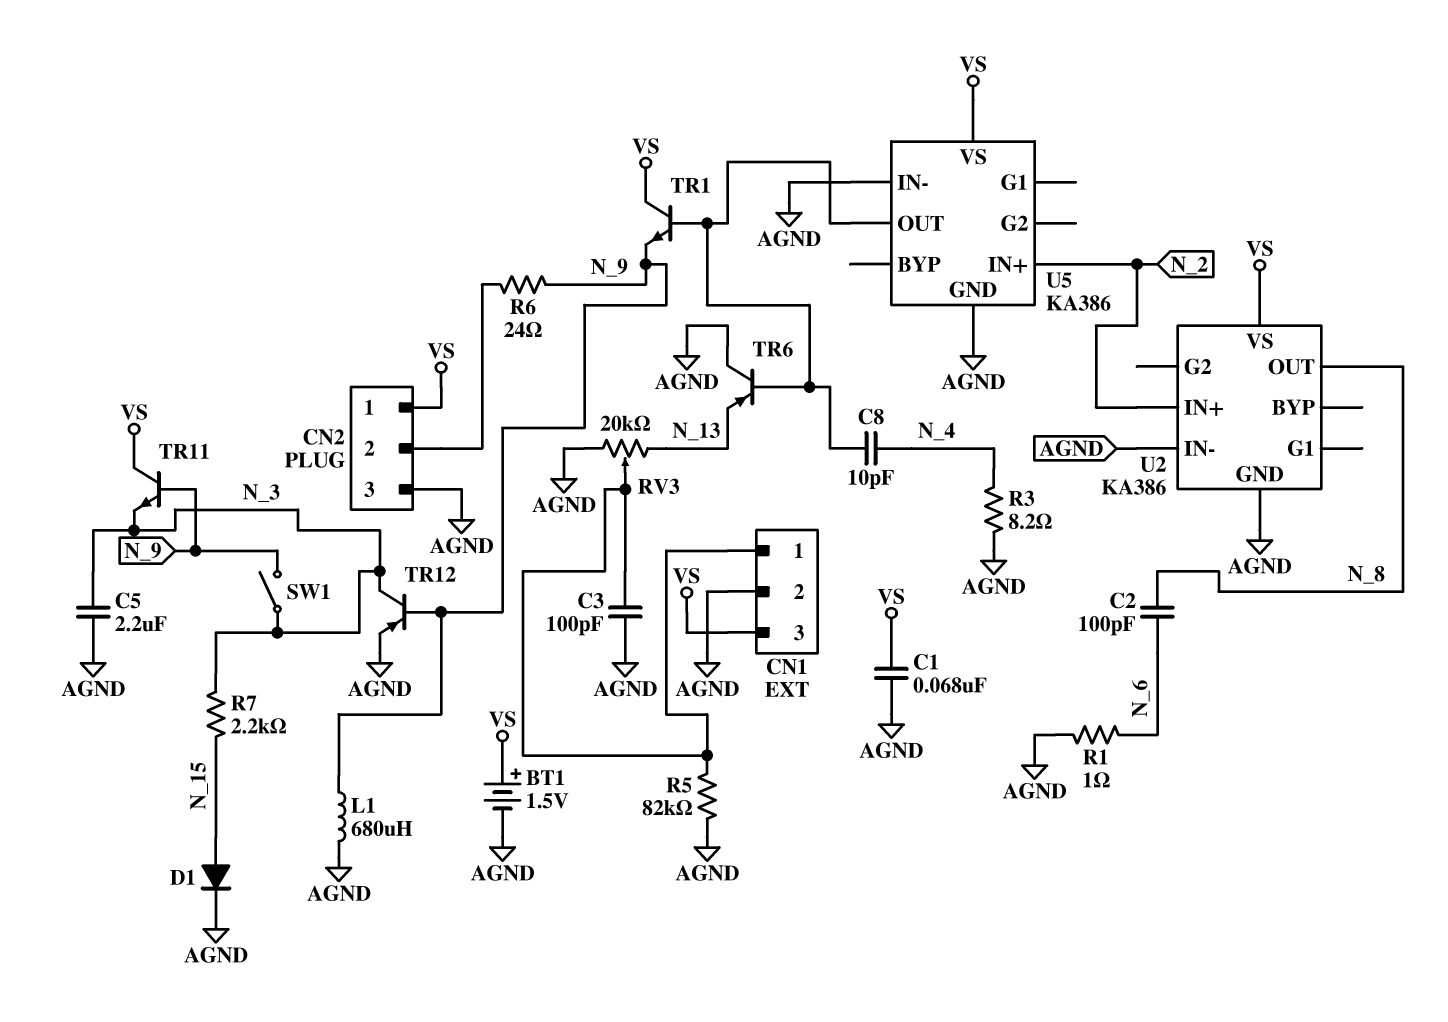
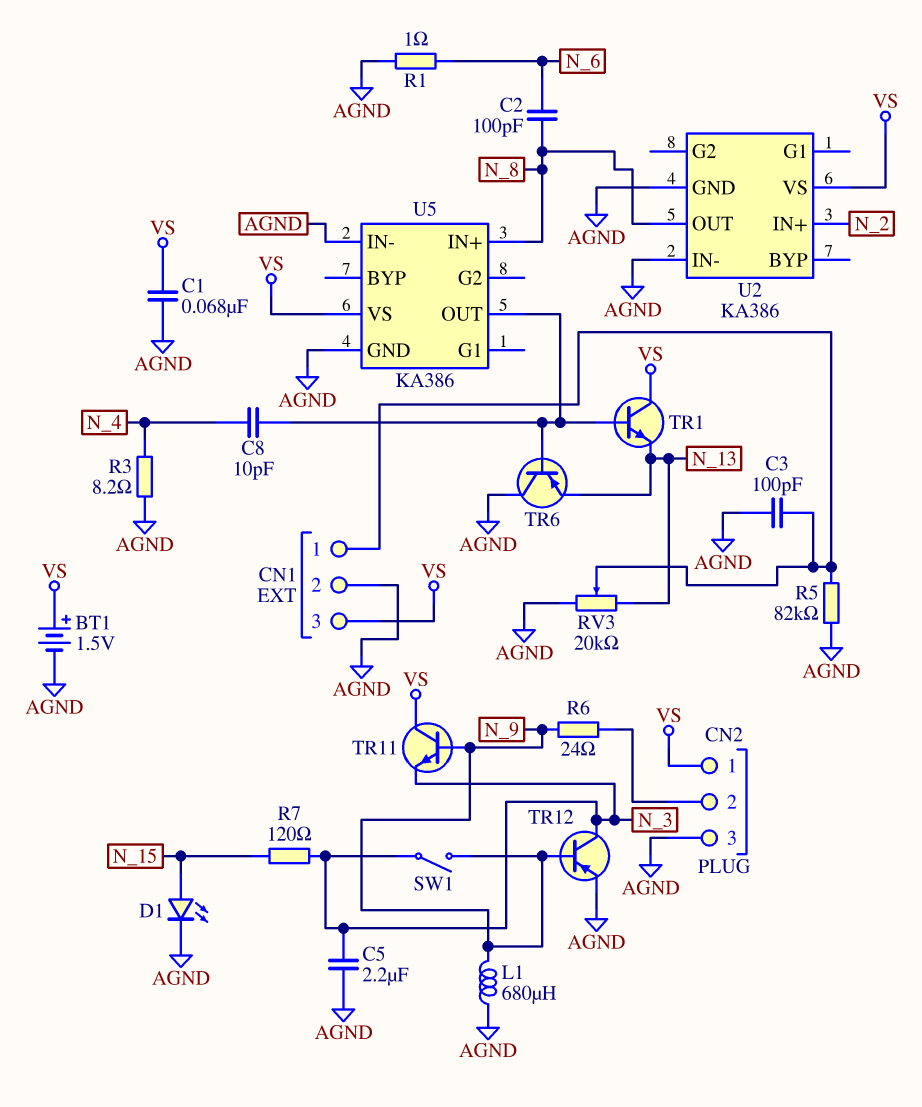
D1: diode (A N_15, K AGND) -> LED (A N_15, K AGND)
R7: 2.2k (N_3, N_15) -> 120 (N_3, N_15)
TR1: NPN (B U5/OUT, C VS, E N_9) -> NPN (B U5/OUT, C VS, E N_13)
U5 pin IN+: N_2 -> N_8

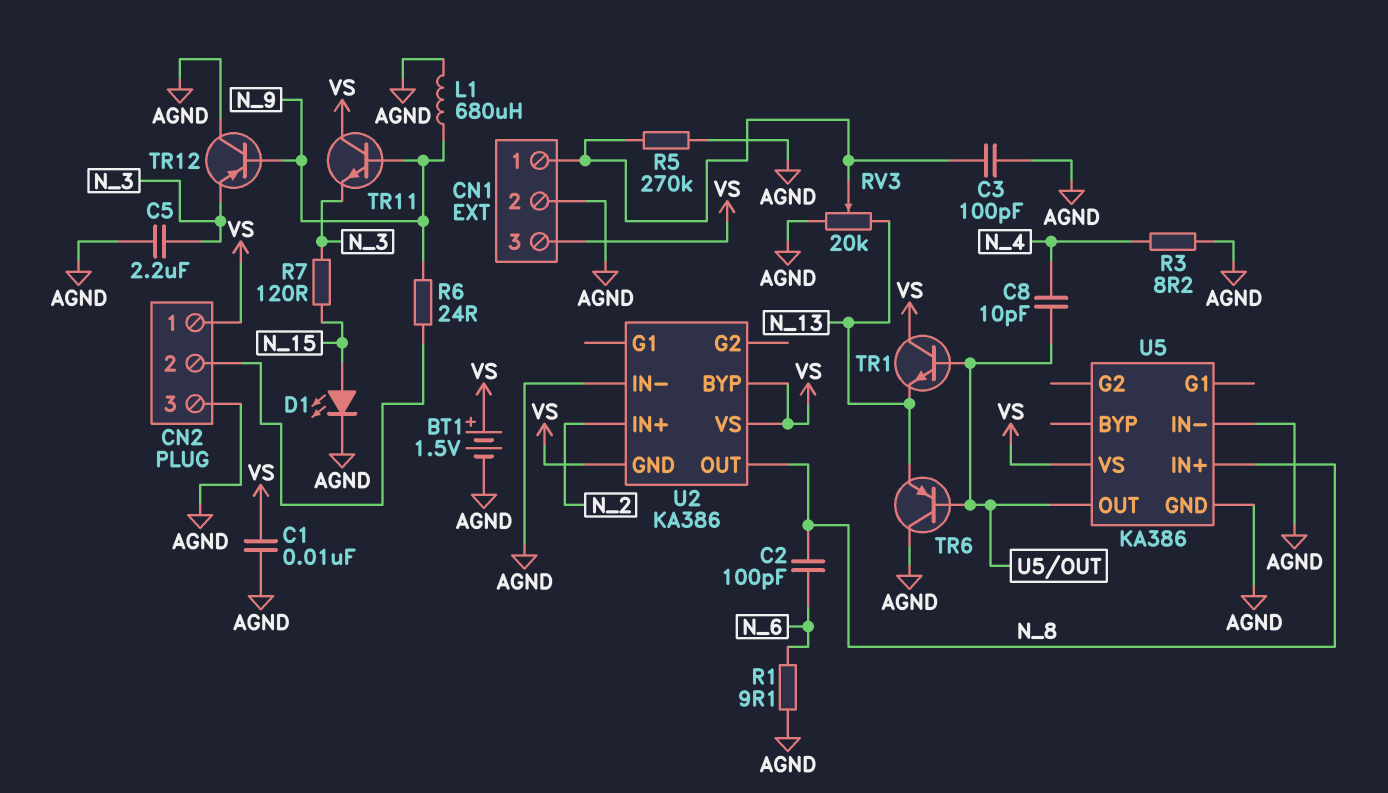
C1: 68nF (AGND, VS) -> 10nF (AGND, VS)
R1: 1 (AGND, N_6) -> 9.1 (AGND, N_6)
R5: 82k (AGND, CN1/1) -> 270k (AGND, CN1/1)
SW1: switch (N_3, N_9) -> none
TR12: PNP (B N_9, C N_3, E AGND) -> PNP (B N_9, C AGND, E N_3)
U2 pin BYP: none -> VS
U2 pin GND: AGND -> VS

